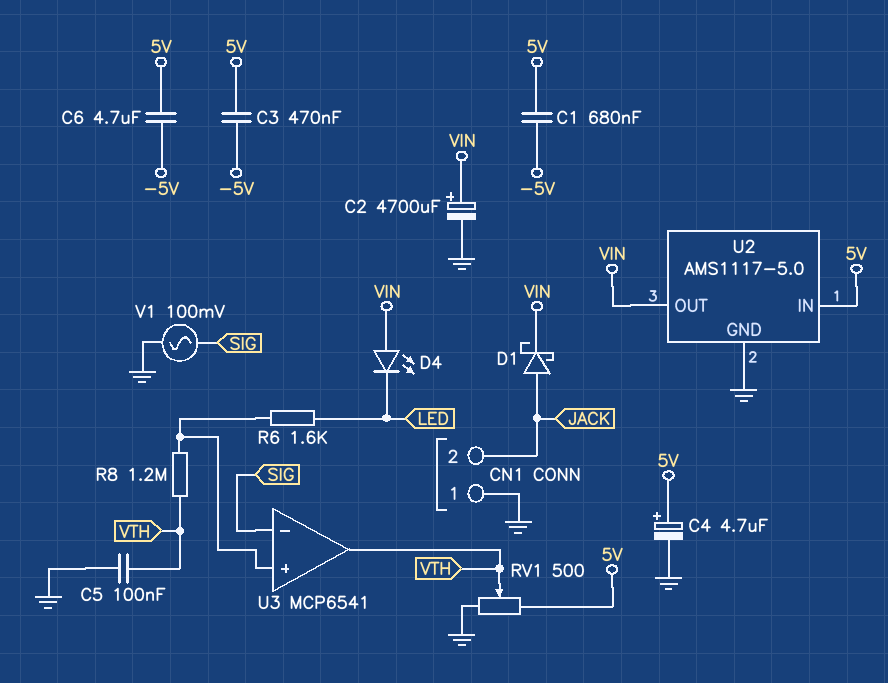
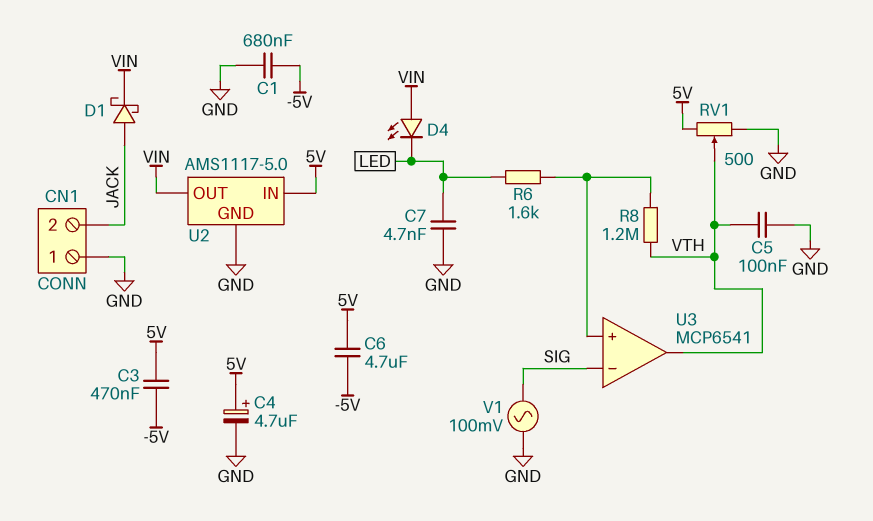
C1: 680nF (-5V, 5V) -> 680nF (-5V, GND)
C2: 4700uF (plus VIN, minus GND) -> none
C7: none -> 4.7nF (GND, LED)

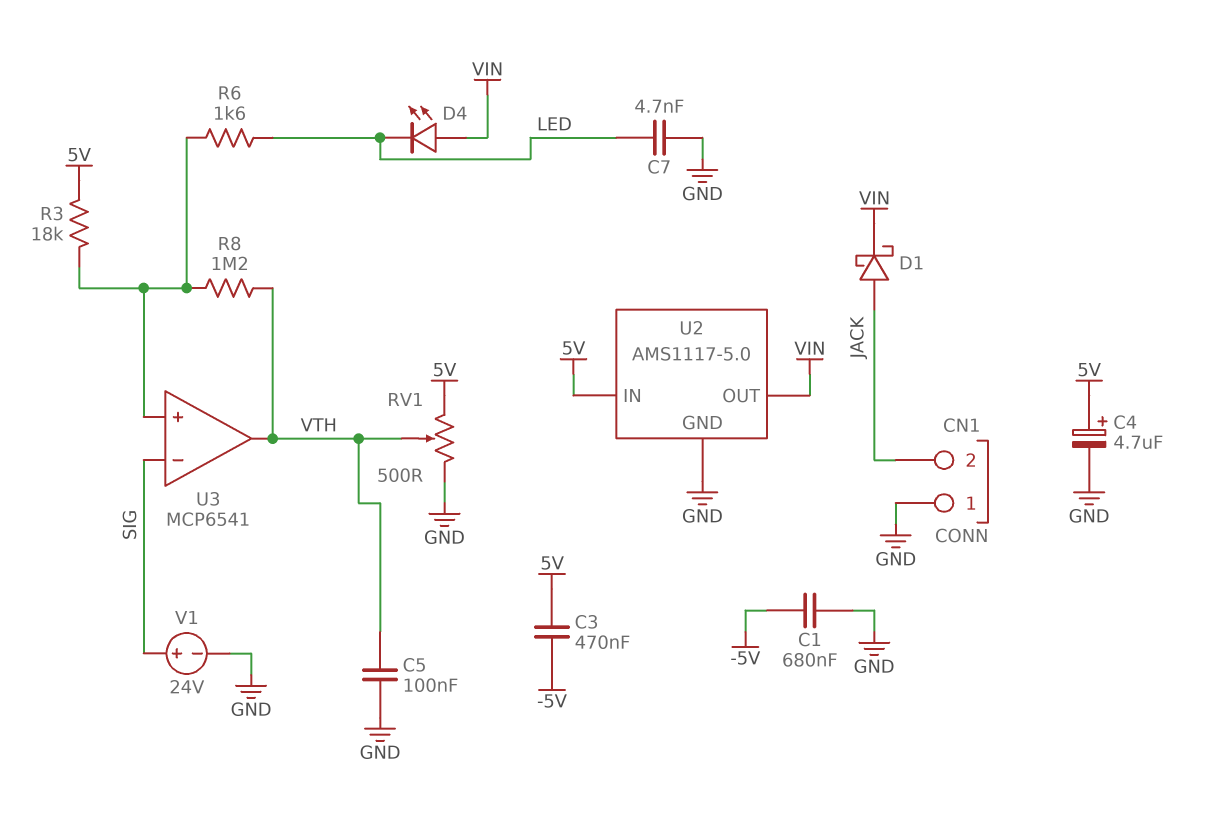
C6: 4.7uF (-5V, 5V) -> none
R3: none -> 18k (5V, U3/in+)
V1: AC 100mV (GND, SIG) -> 24V (plus SIG, minus GND)

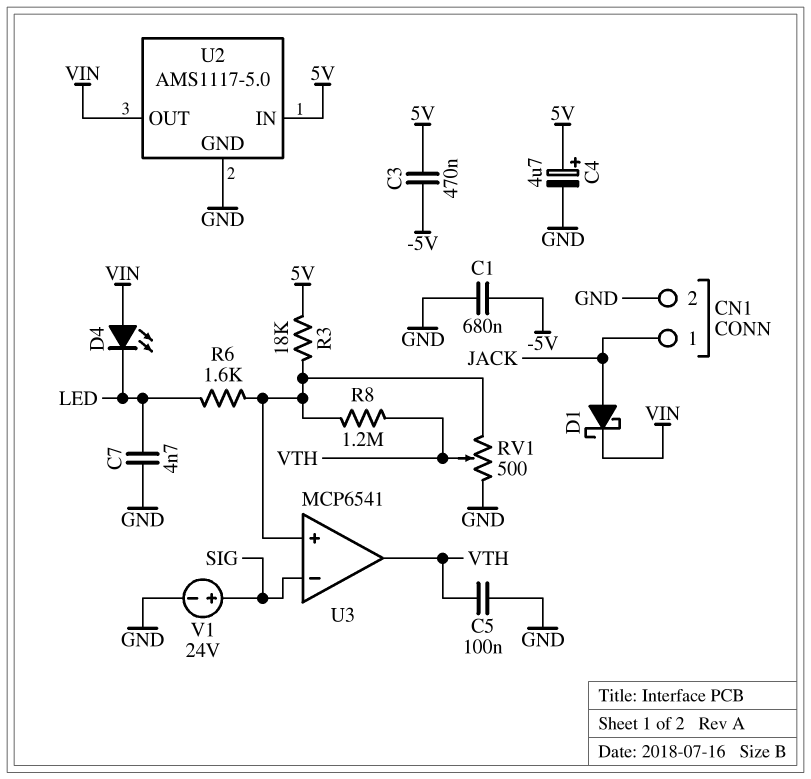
CN1 pin 1: GND -> JACK
CN1 pin 2: JACK -> GND
RV1: 500 (5V, GND, wiper VTH) -> 500 (GND, U3/in+, wiper VTH)

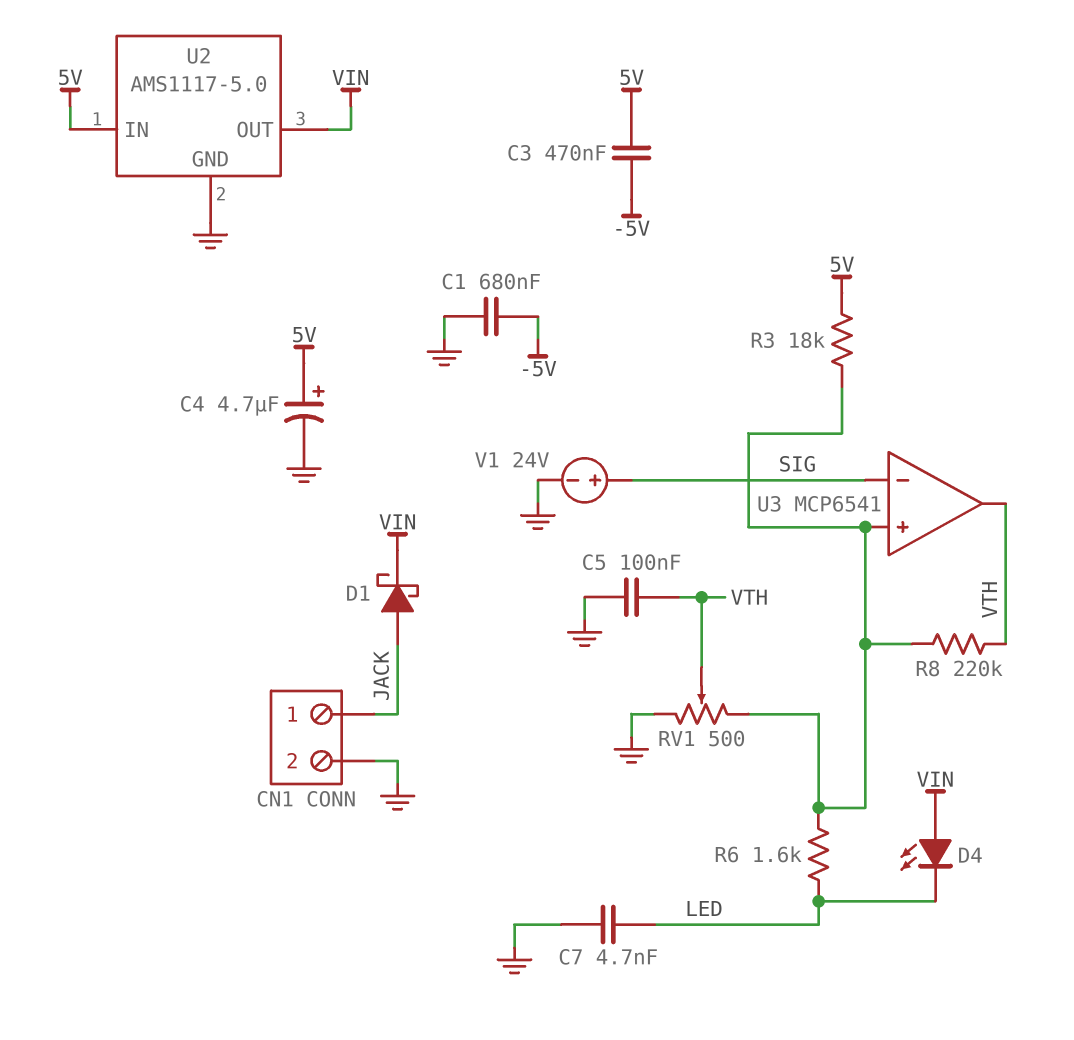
R8: 1.2M (U3/in+, VTH) -> 220k (U3/in+, VTH)

